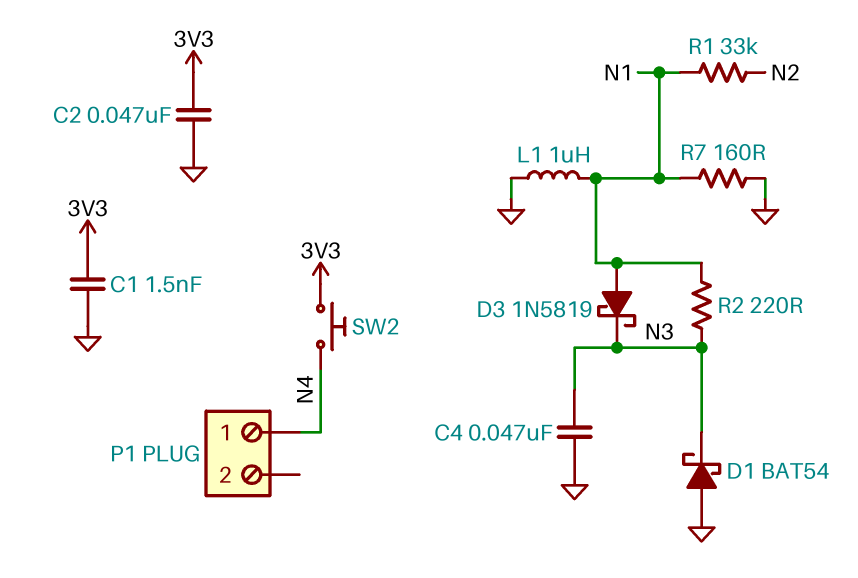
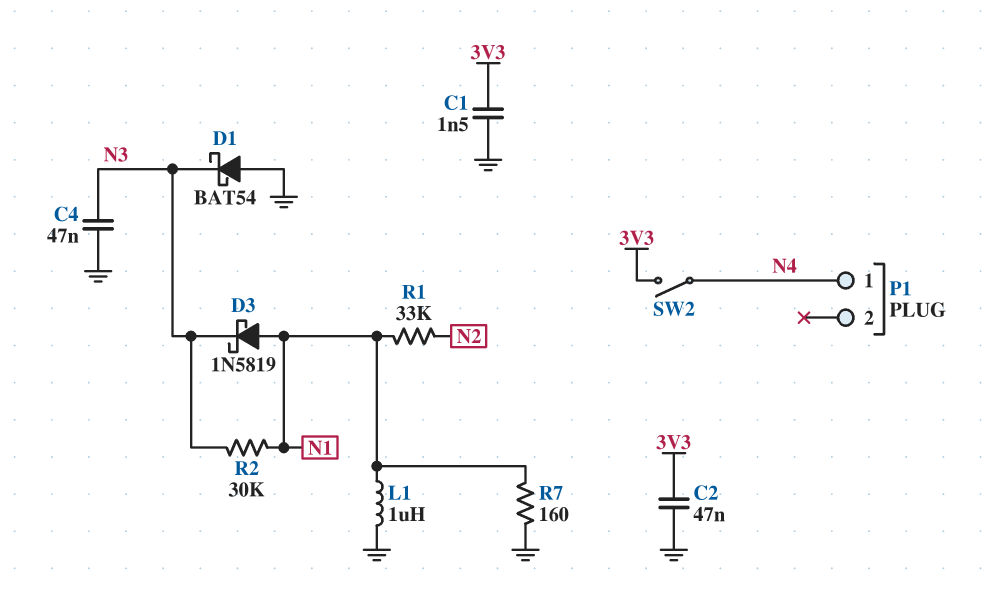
R2: 220 (N1, N3) -> 30k (N1, N3)
SW2: button (3V3, N4) -> switch (3V3, N4)

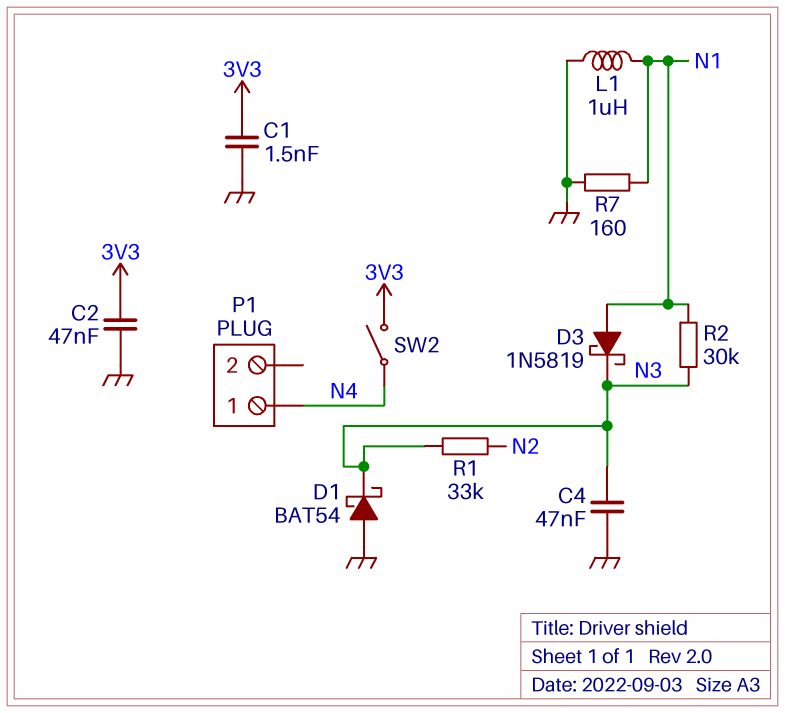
R1: 33k (N1, N2) -> 33k (N2, N3)

